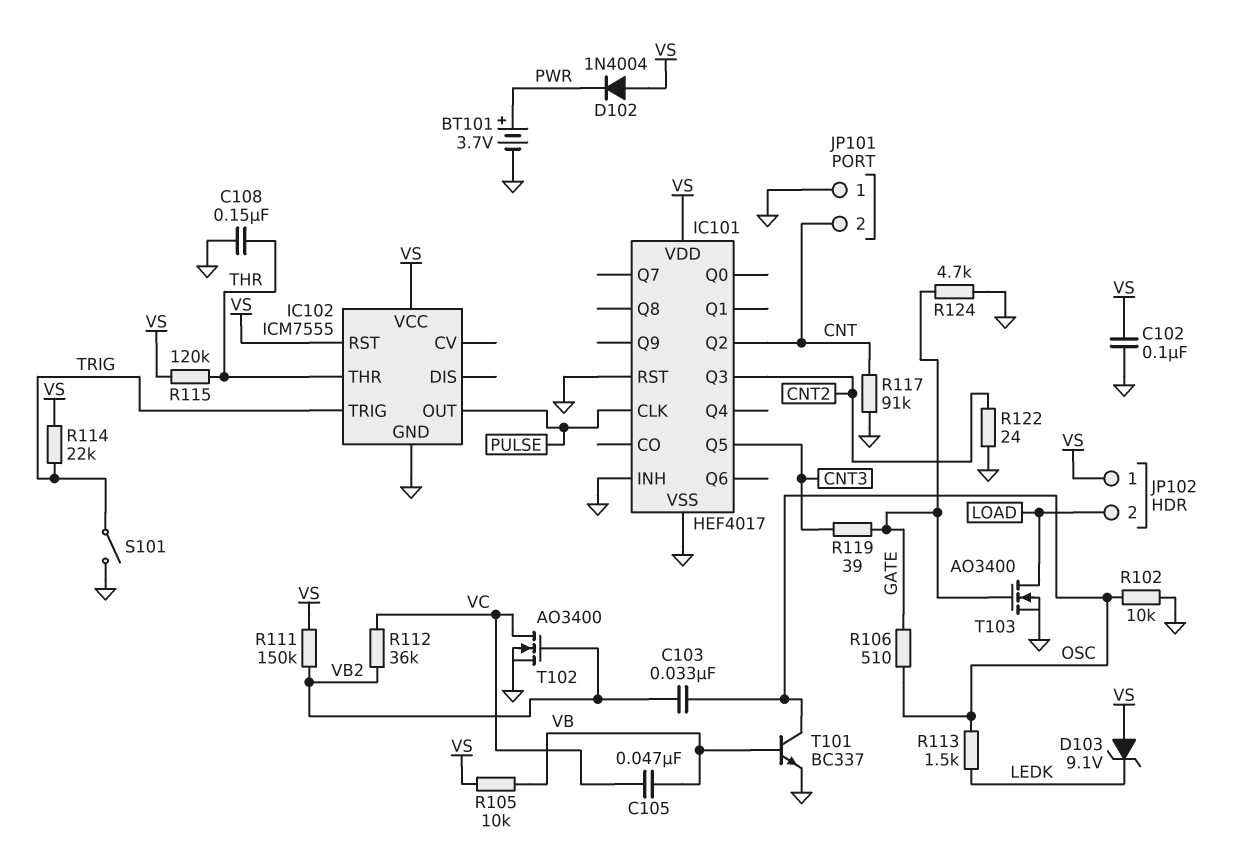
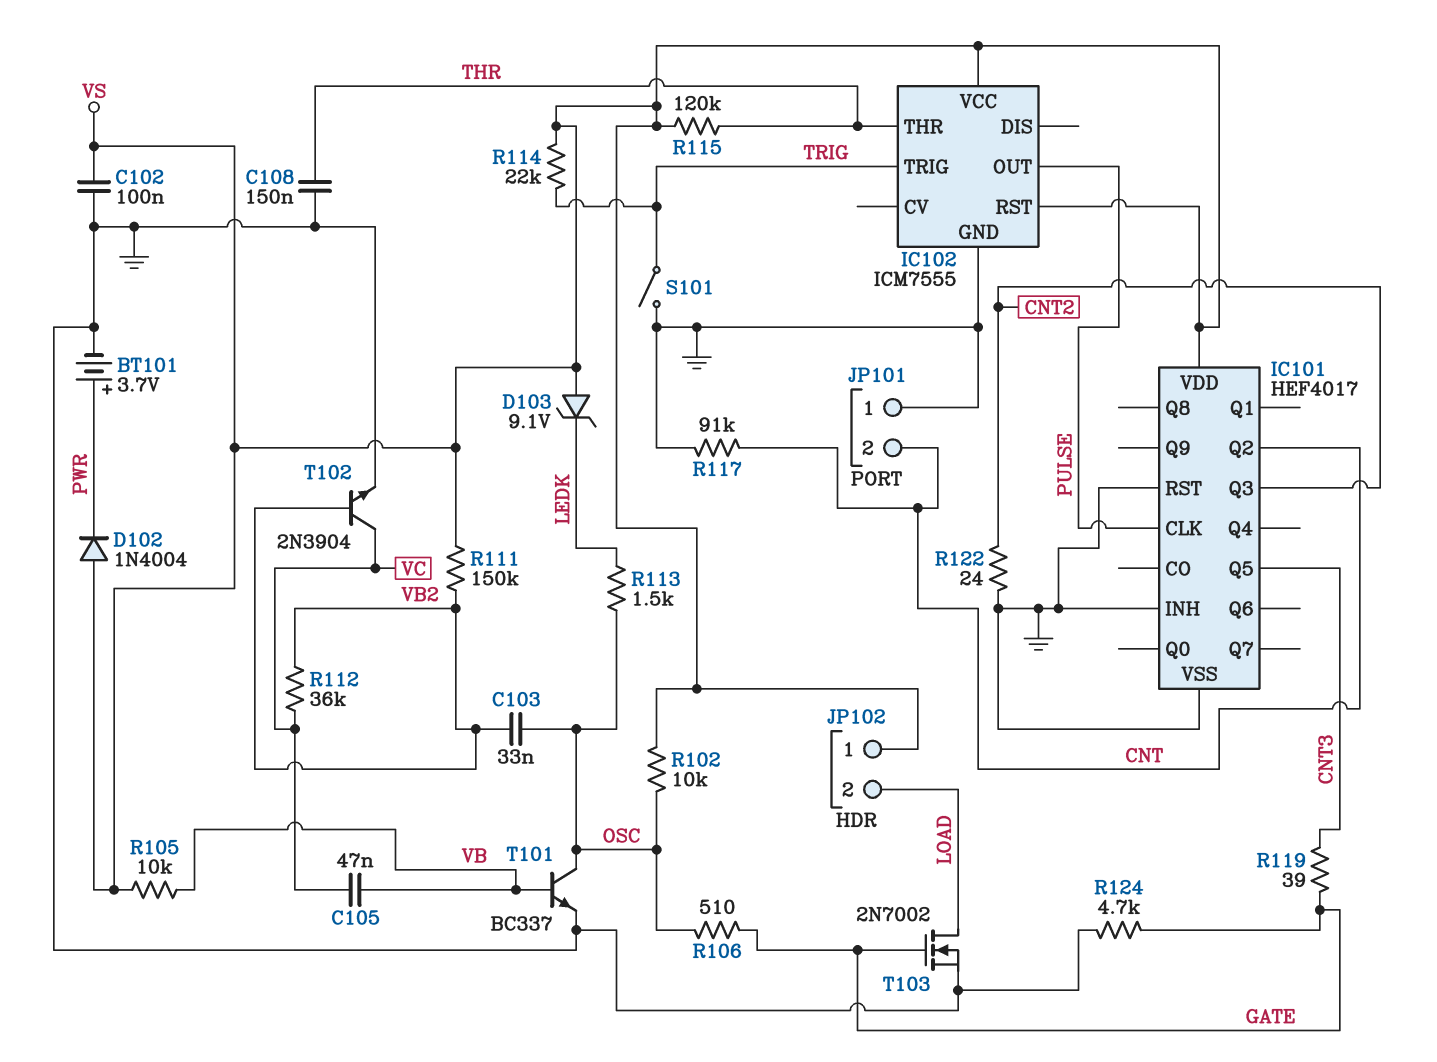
R102: 10k (GND, OSC) -> 10k (OSC, VS)
T102: NMOS AO3400 (G VB2, D VC, S GND) -> NPN 2N3904 (B VB2, C VC, E GND)
T103: NMOS AO3400 (G GATE, D LOAD, S GND) -> NMOS 2N7002 (G GATE, D LOAD, S GND)

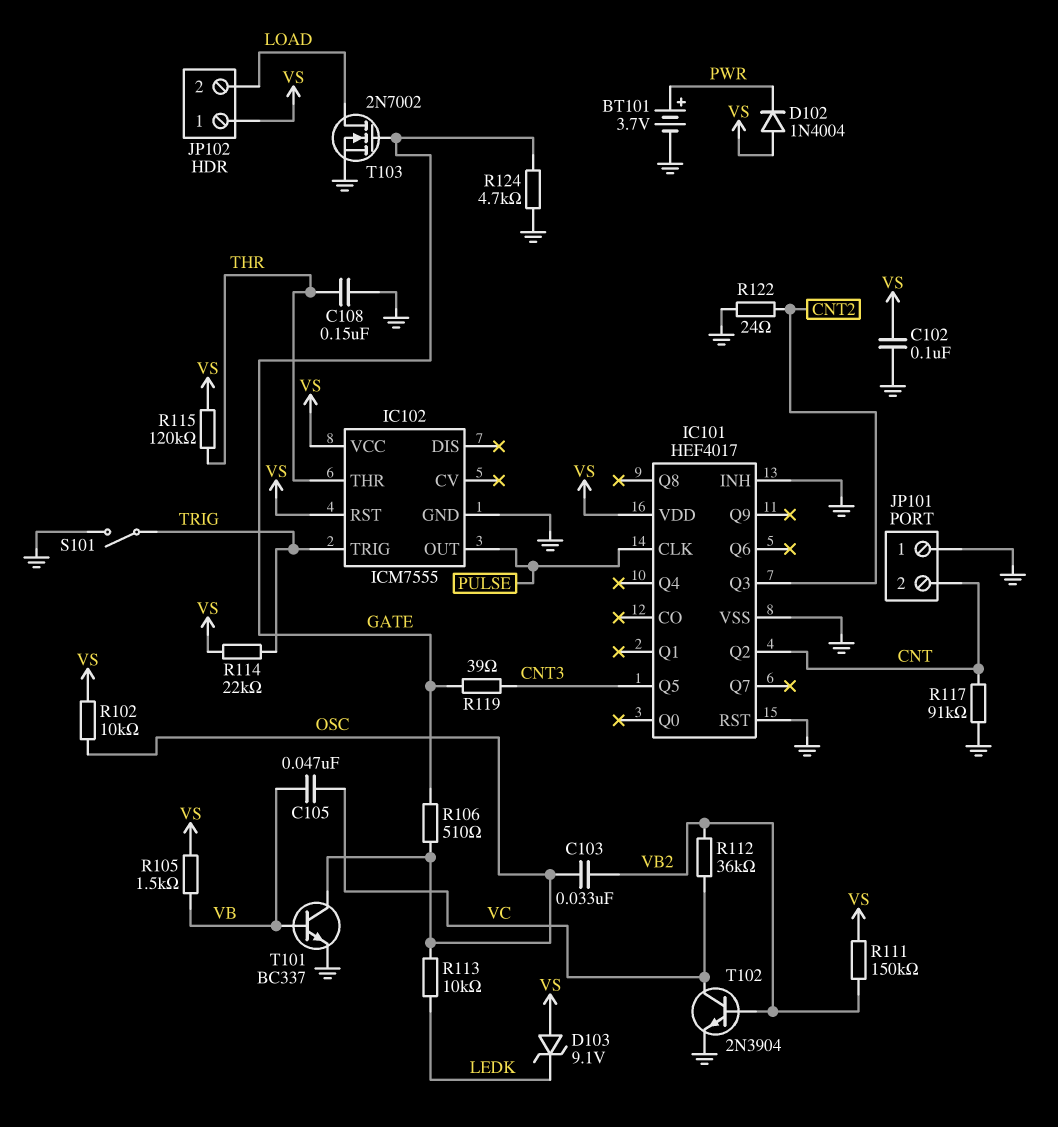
R105: 10k (VB, VS) -> 1.5k (VB, VS)
R113: 1.5k (LEDK, OSC) -> 10k (LEDK, OSC)

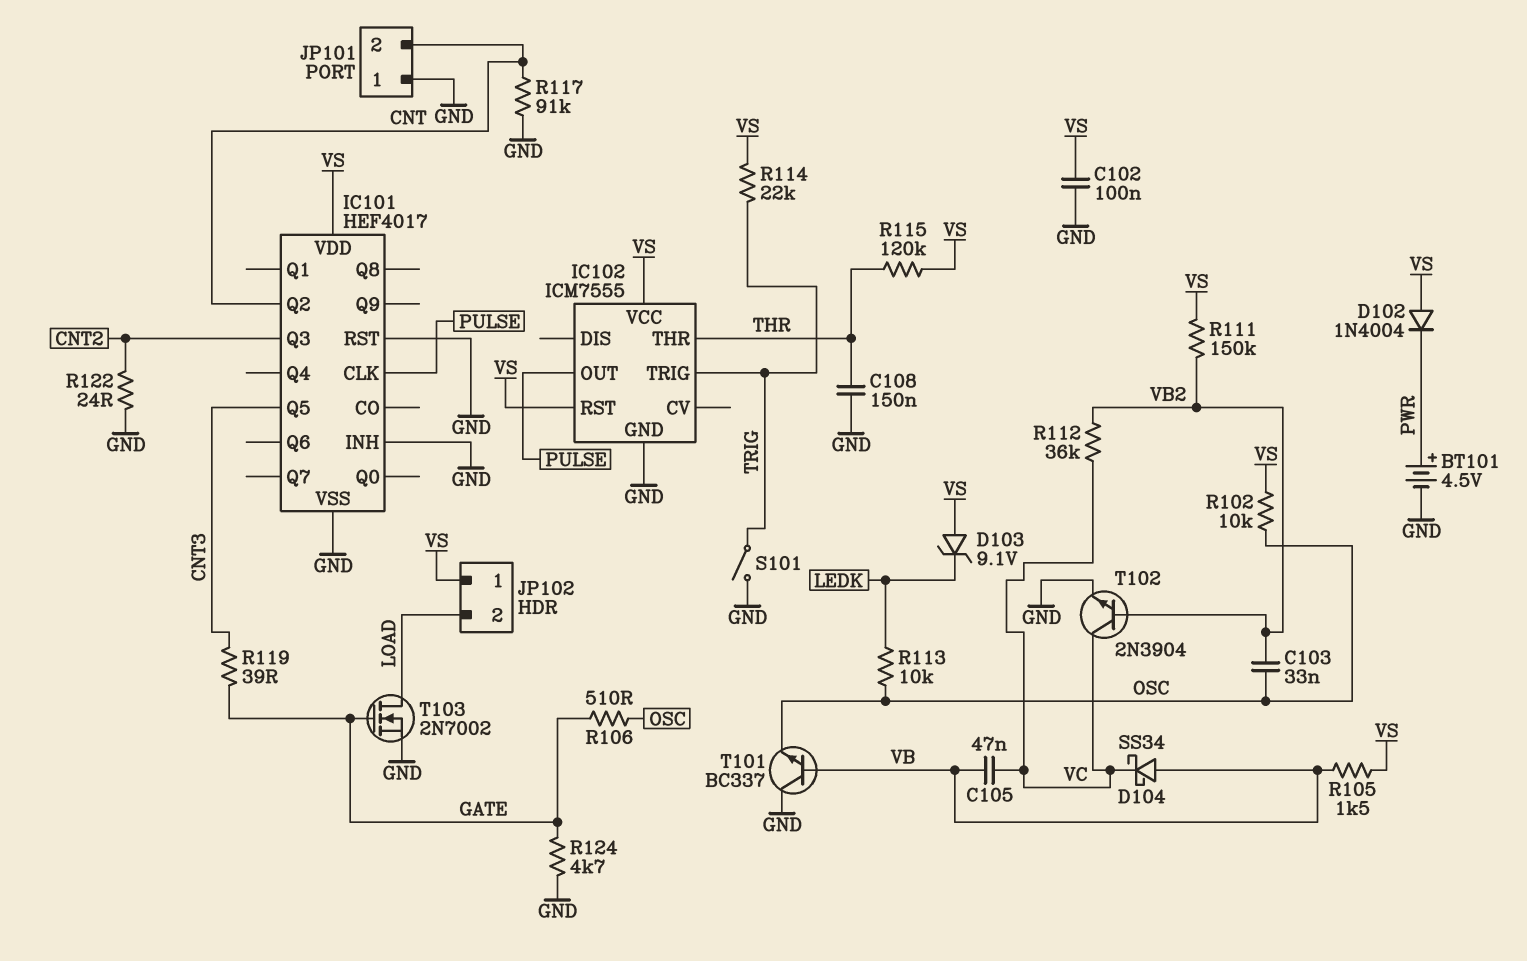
BT101: 3.7V (plus PWR, minus GND) -> 4.5V (plus PWR, minus GND)
D104: none -> schottky SS34 (A VB, K VC)
T101: NPN BC337 (B VB, C OSC, E GND) -> NPN BC337 (B VB, C GND, E OSC)

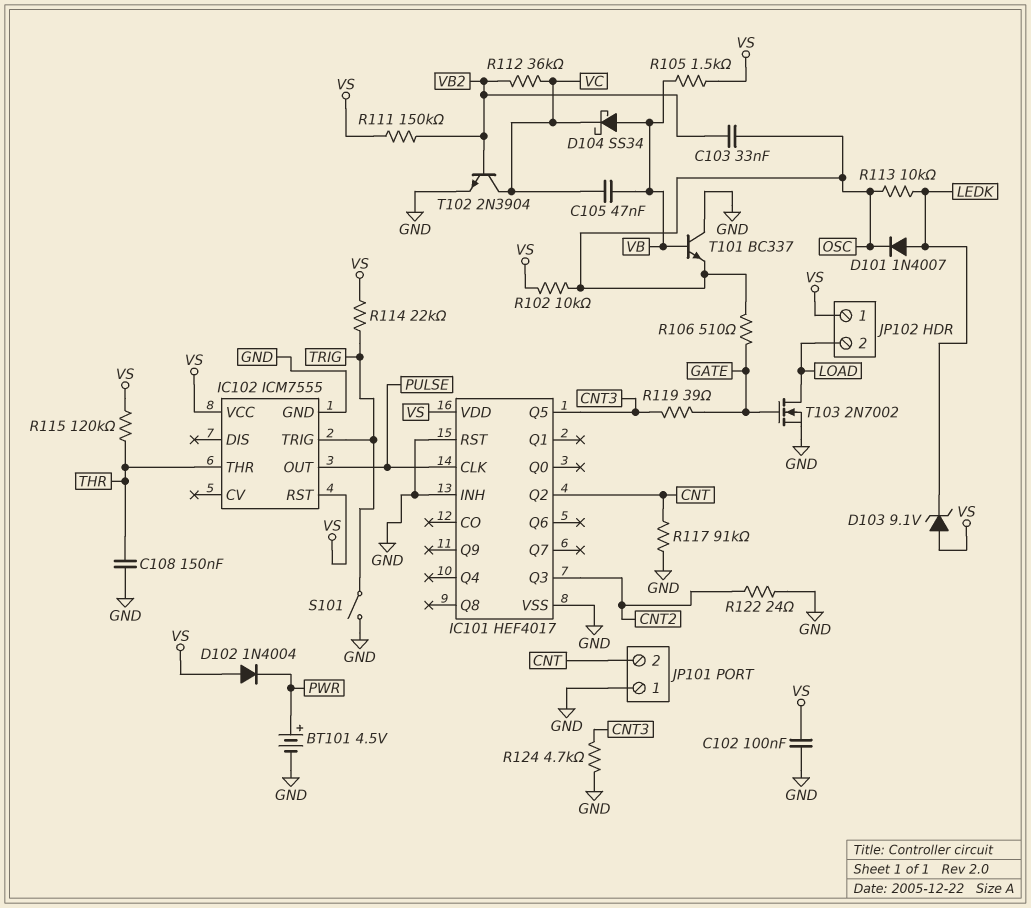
D101: none -> diode 1N4007 (A LEDK, K OSC)
R124: 4.7k (GATE, GND) -> 4.7k (CNT3, GND)

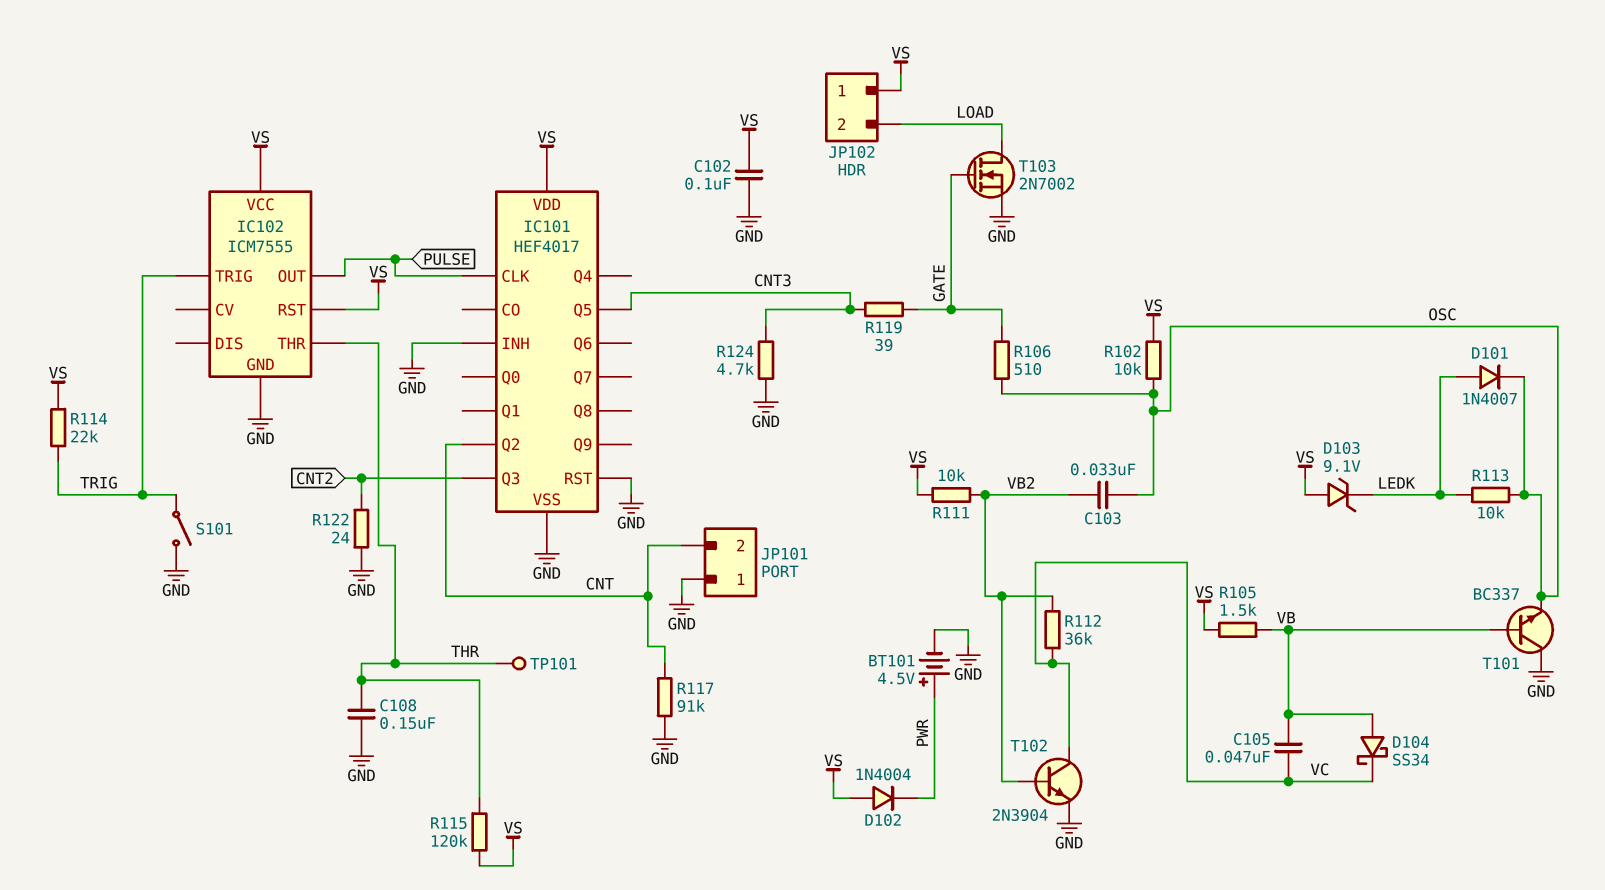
R111: 150k (VB2, VS) -> 10k (VB2, VS)
TP101: none -> test point (THR)

